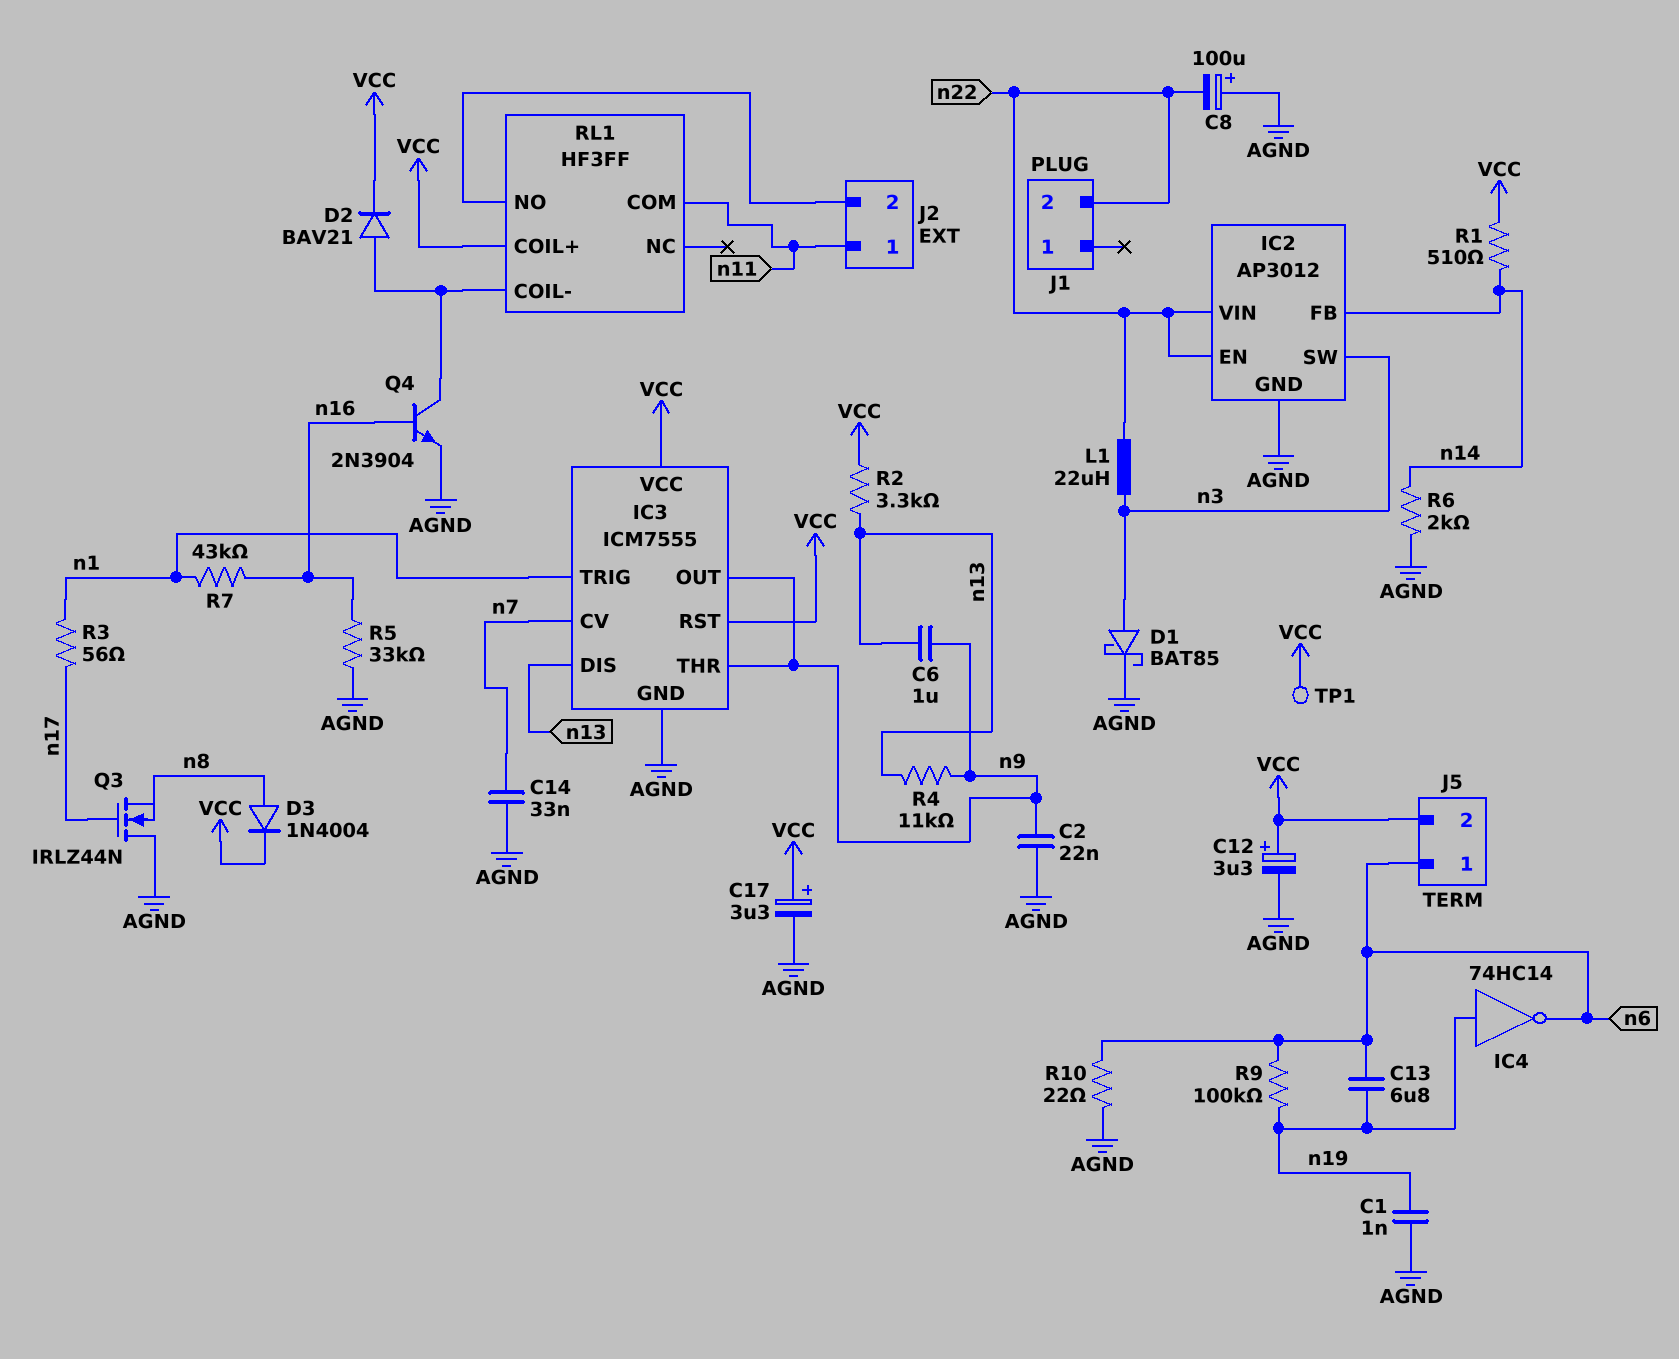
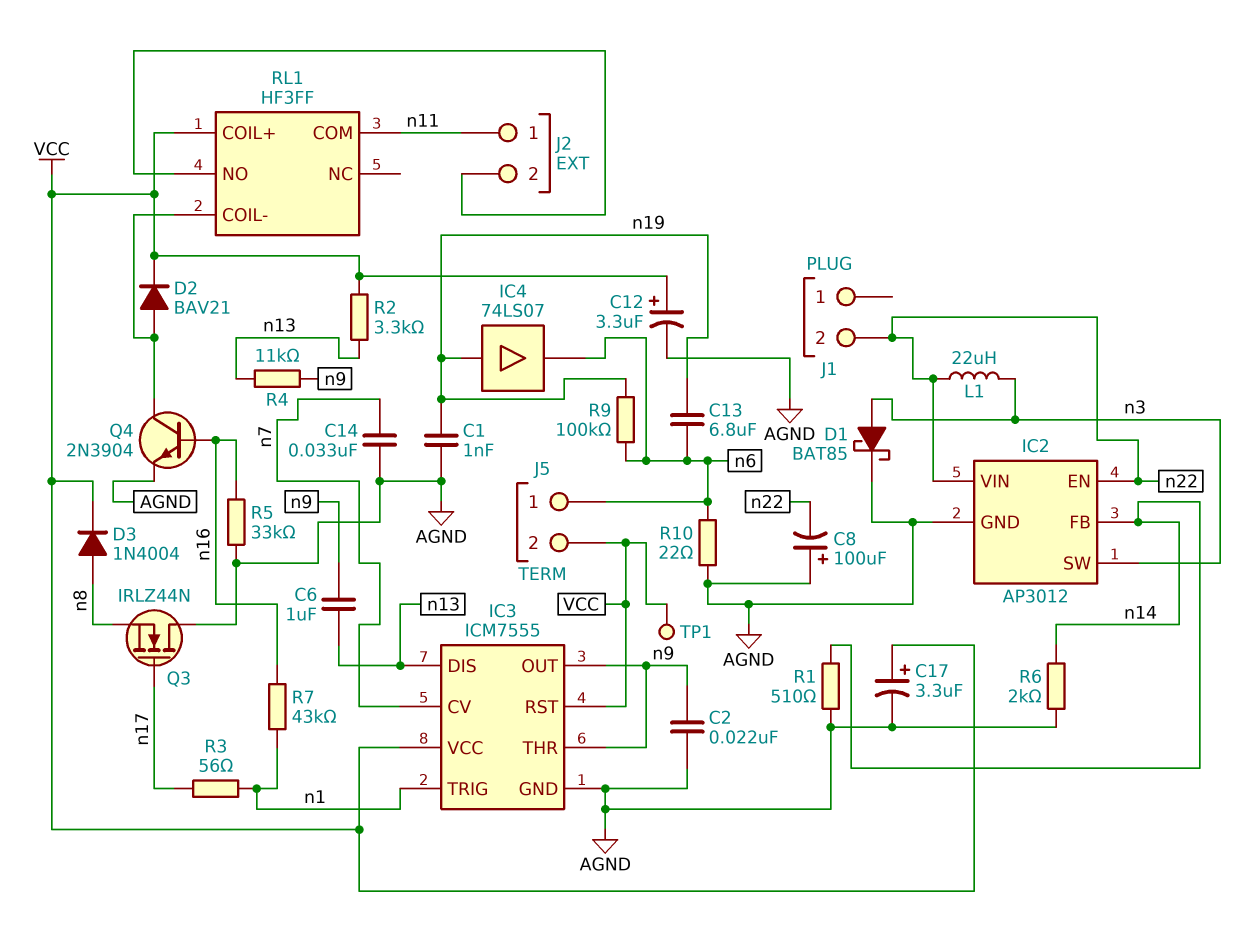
IC4: NOT 74HC14 (in n19, out n6) -> buffer 74LS07 (in n19, out n6)
R1: 510 (VCC, n14) -> 510 (AGND, n14)

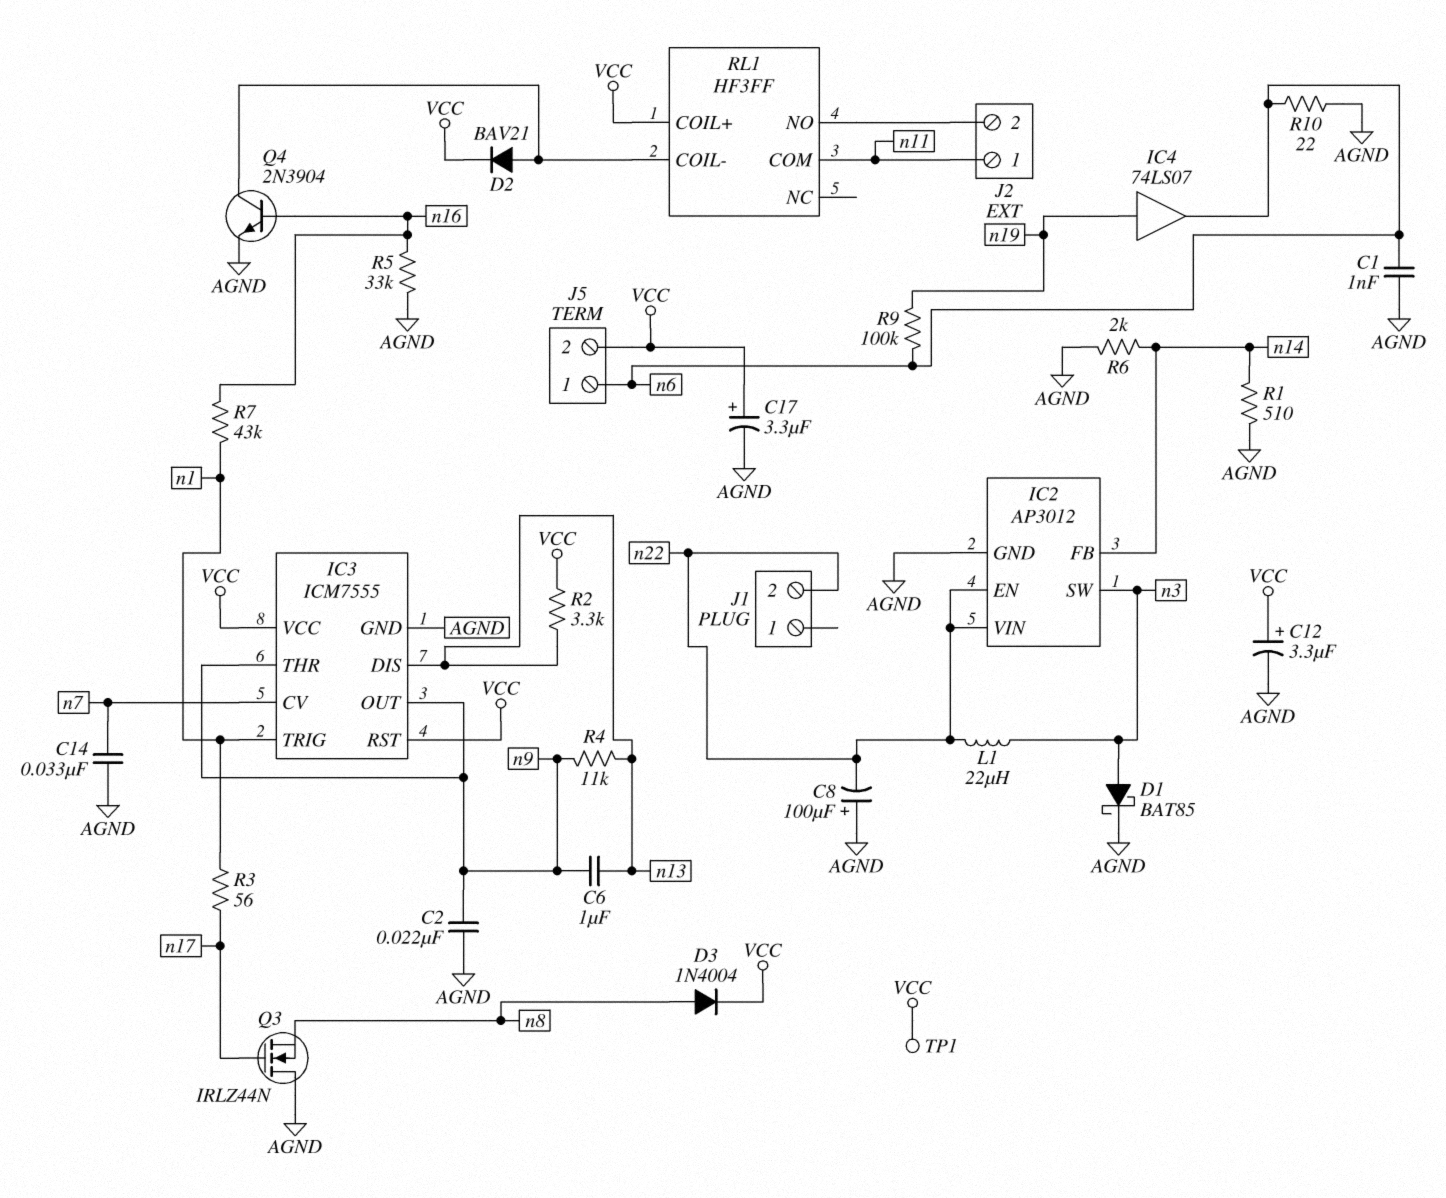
C1: 1nF (AGND, n19) -> 1nF (AGND, n6)
C13: 6.8uF (n6, n19) -> none

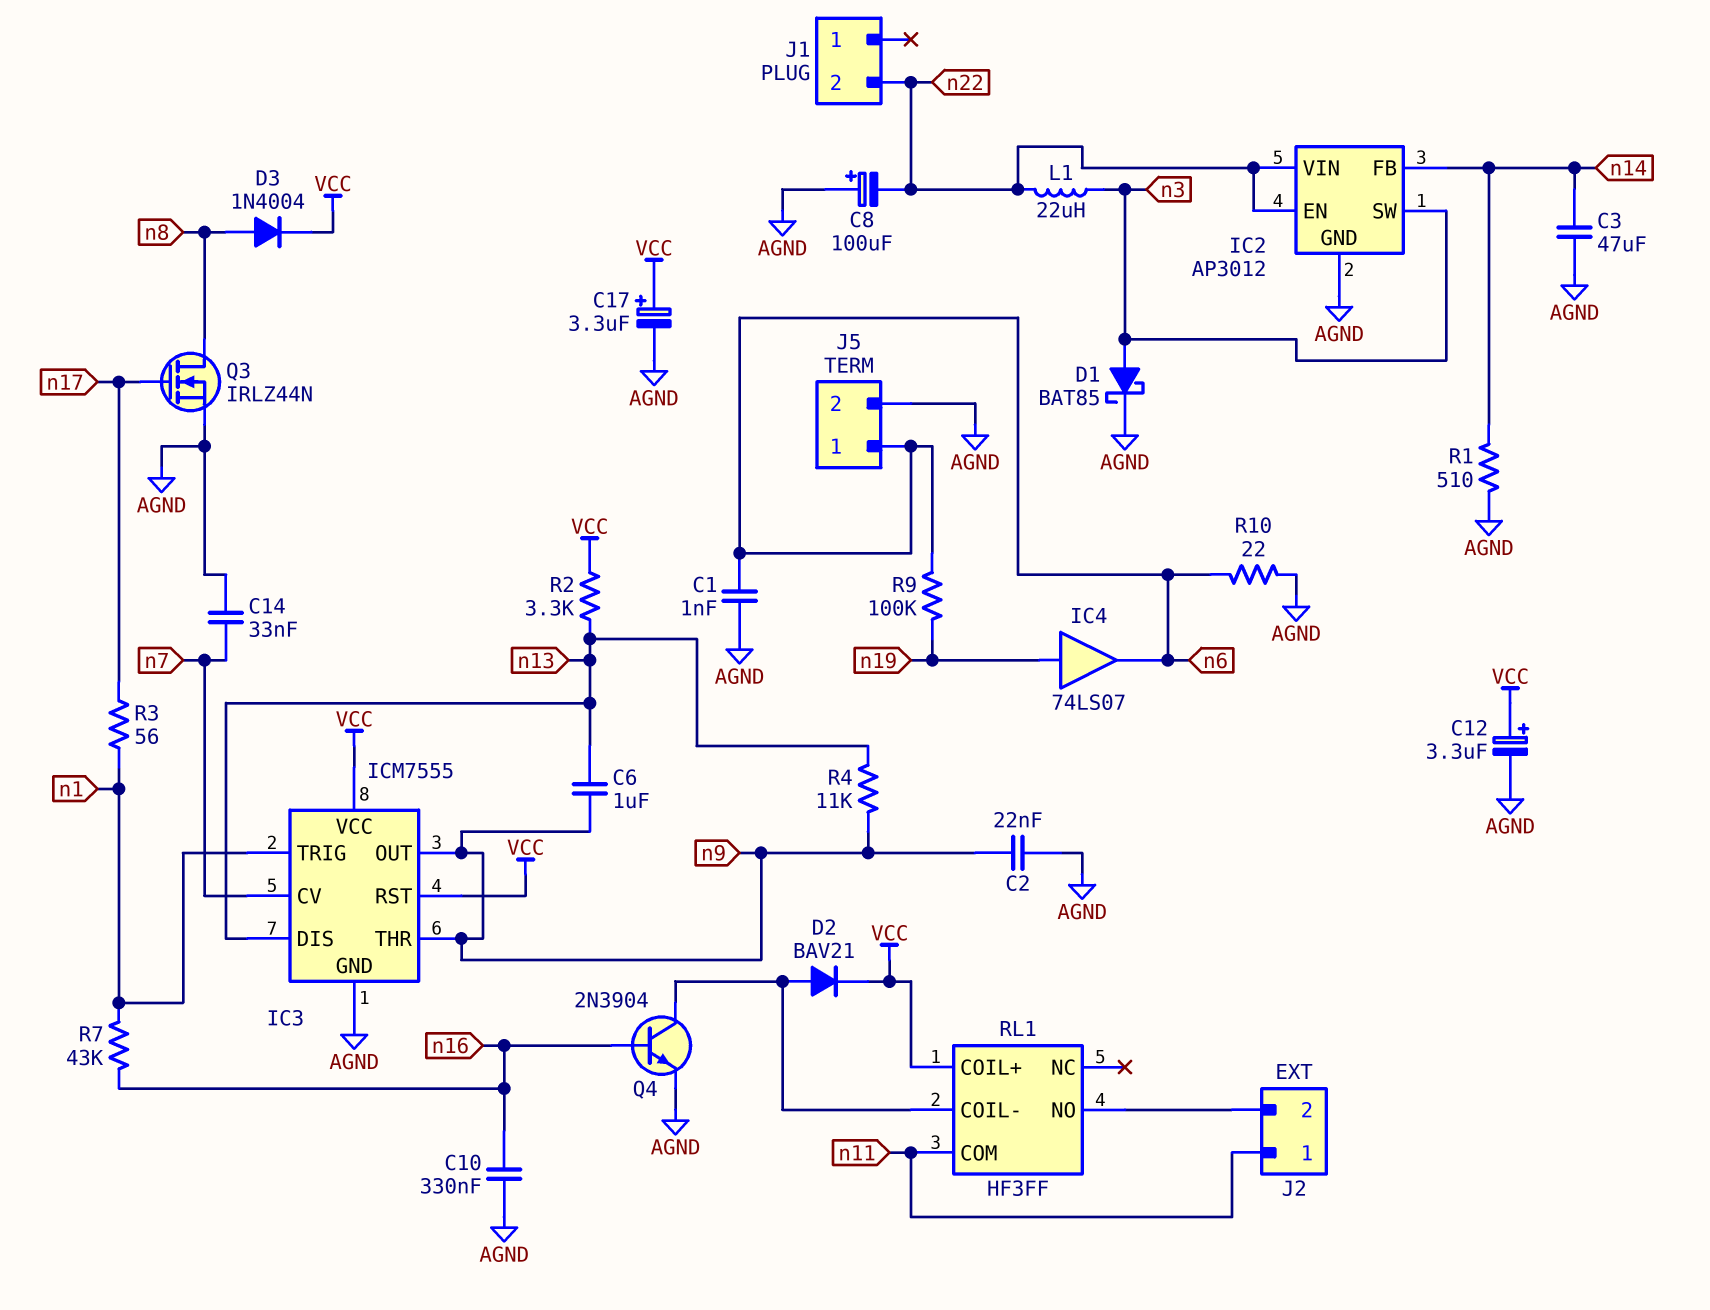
C3: none -> 47uF (AGND, n14)
C10: none -> 330nF (AGND, n16)
J5 pin 2: VCC -> AGND
Q3: NMOS IRLZ44N (G n17, D AGND, S n8) -> NMOS IRLZ44N (G n17, D n8, S AGND)
R5: 33k (AGND, n16) -> none
R6: 2k (AGND, n14) -> none
TP1: test point (VCC) -> none

